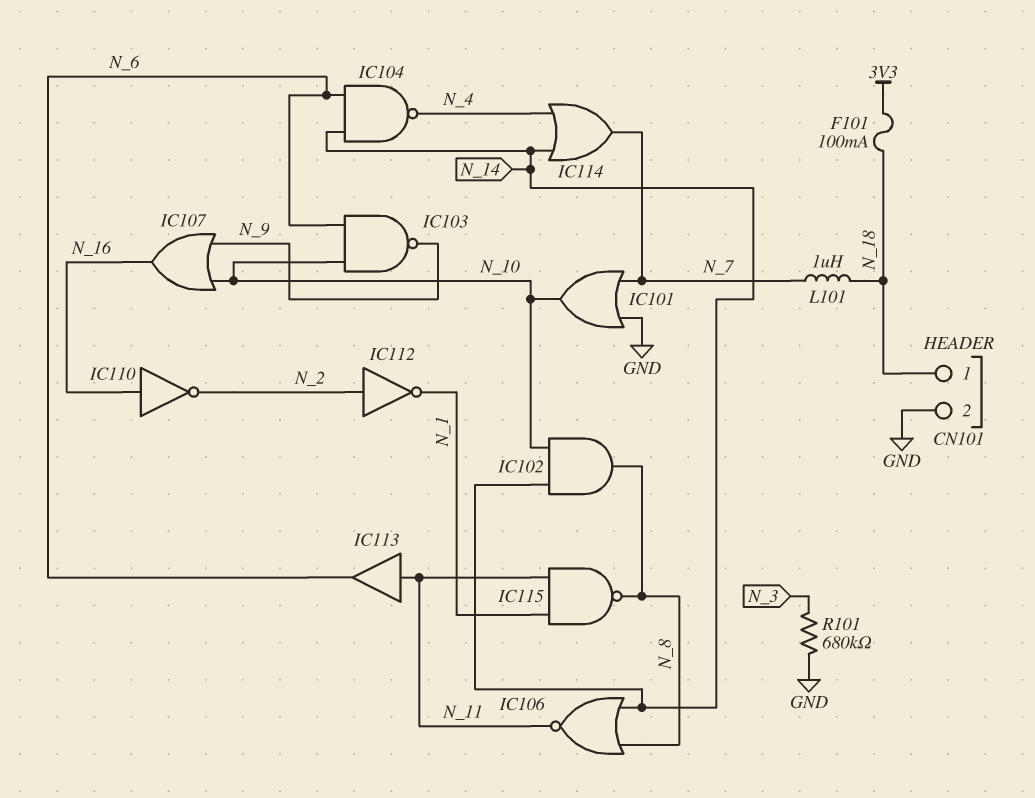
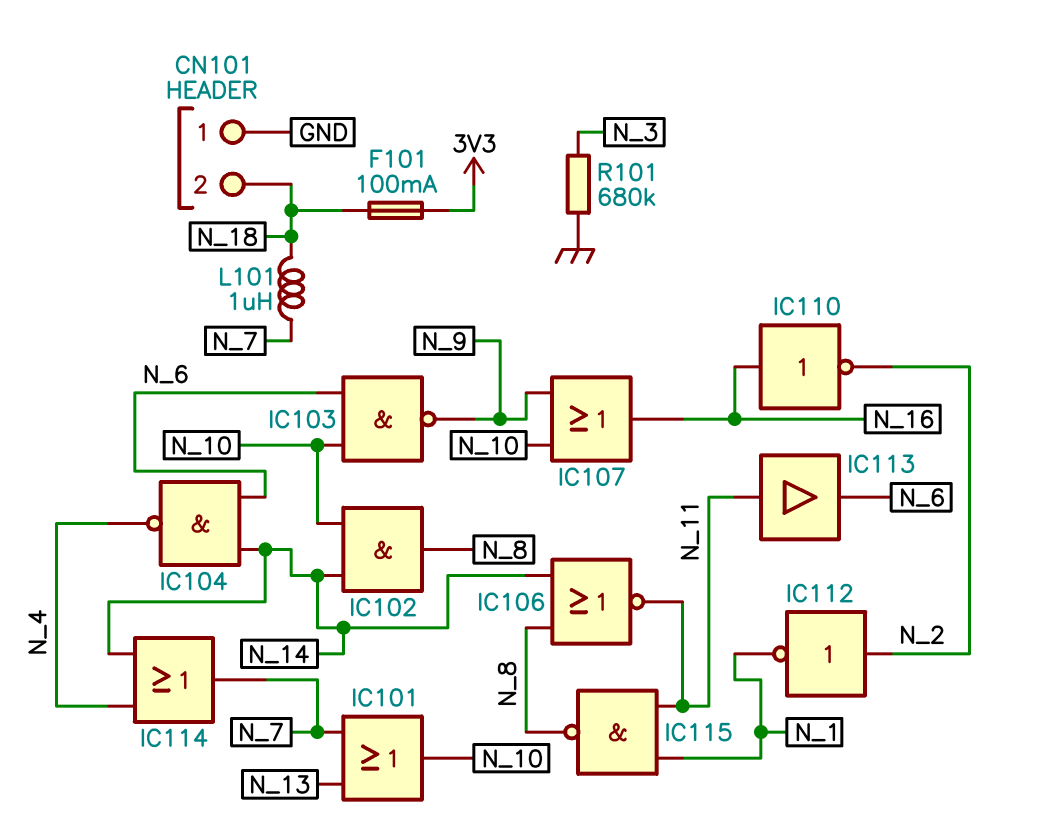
CN101 pin 1: N_18 -> GND
CN101 pin 2: GND -> N_18
IC101: OR (in GND, in N_7, out N_10) -> OR (in N_7, in N_13, out N_10)

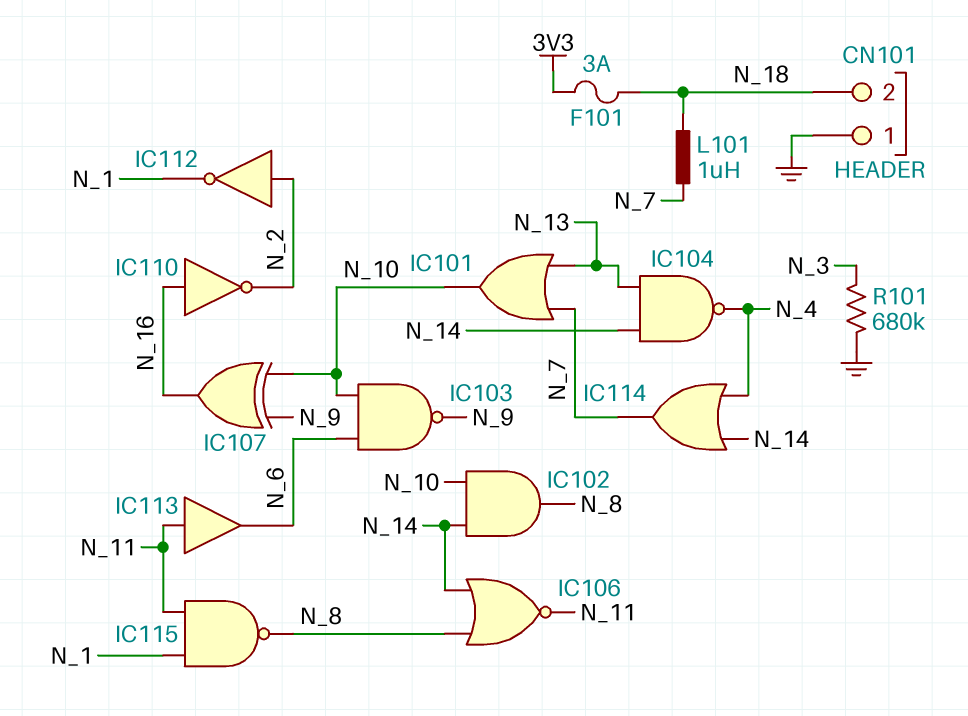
F101: 100mA (3V3, N_18) -> 3A (3V3, N_18)
IC104: NAND (in N_6, in N_14, out N_4) -> NAND (in N_13, in N_14, out N_4)
IC107: OR (in N_9, in N_10, out N_16) -> XOR (in N_9, in N_10, out N_16)

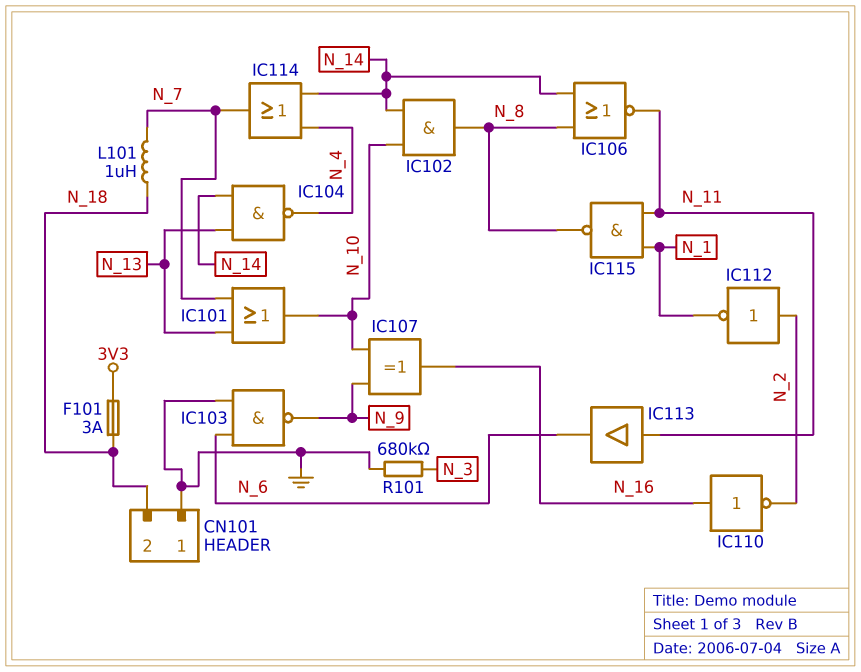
IC103: NAND (in N_6, in N_10, out N_9) -> NAND (in GND, in N_6, out N_9)

